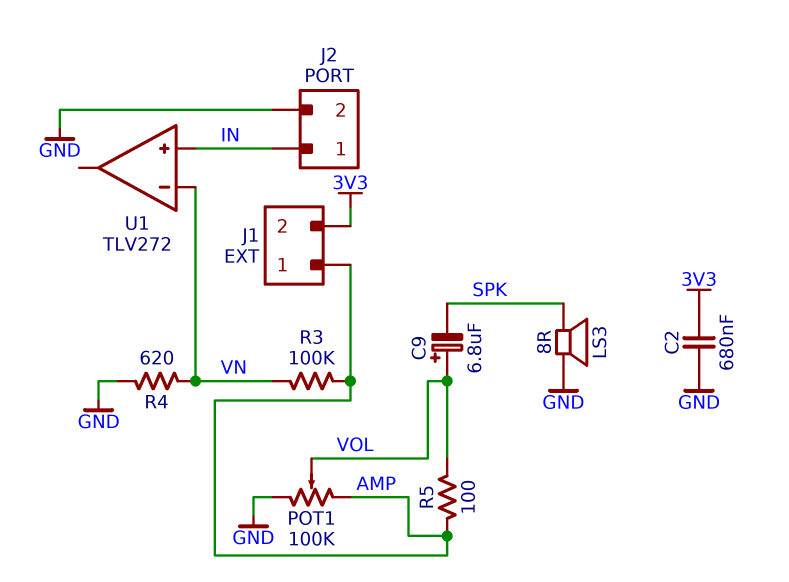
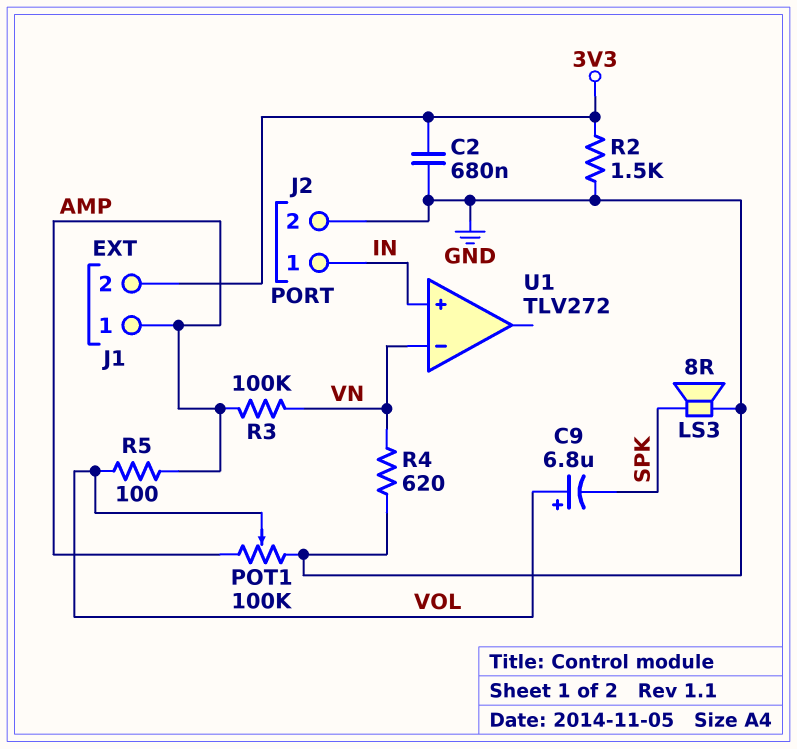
R2: none -> 1.5k (3V3, GND)

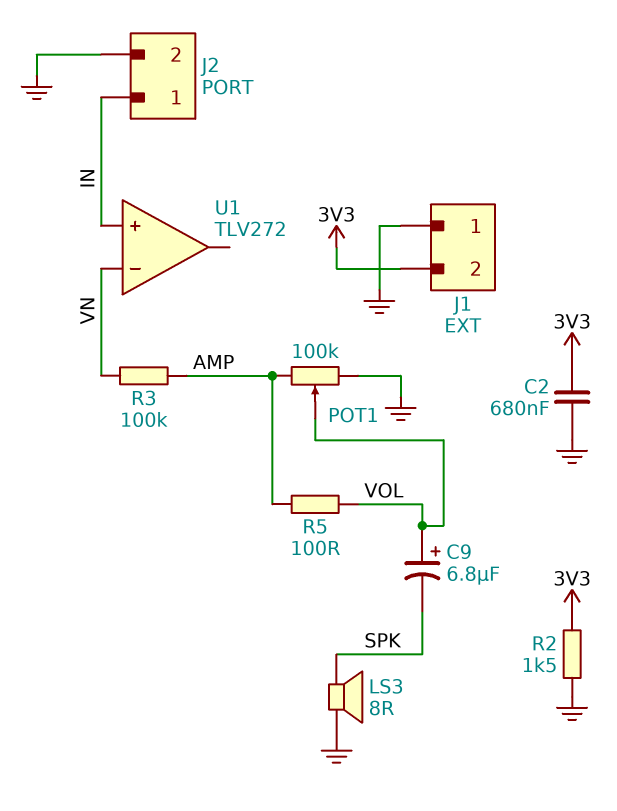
J1 pin 1: AMP -> GND
R4: 620 (GND, VN) -> none

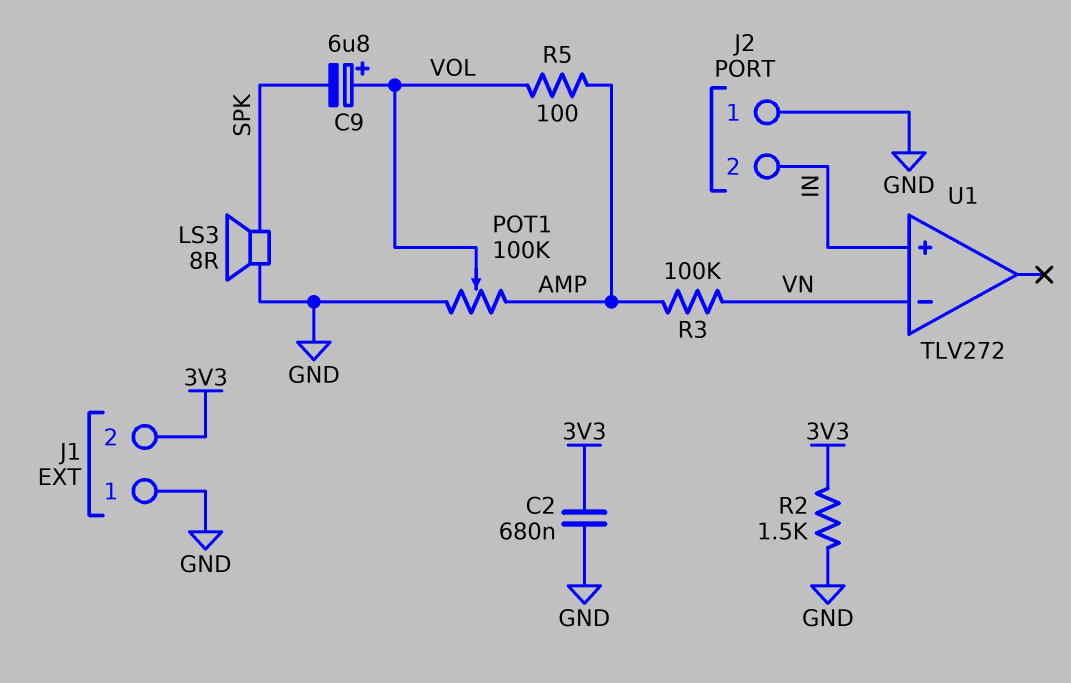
J2 pin 1: IN -> GND
J2 pin 2: GND -> IN

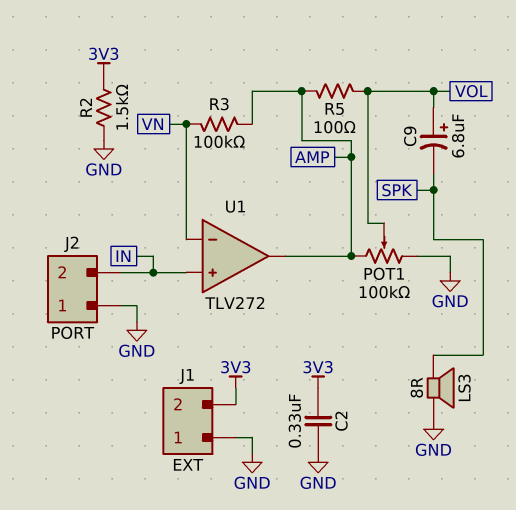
C2: 680nF (3V3, GND) -> 330nF (3V3, GND)
U1 pin out: none -> AMP

